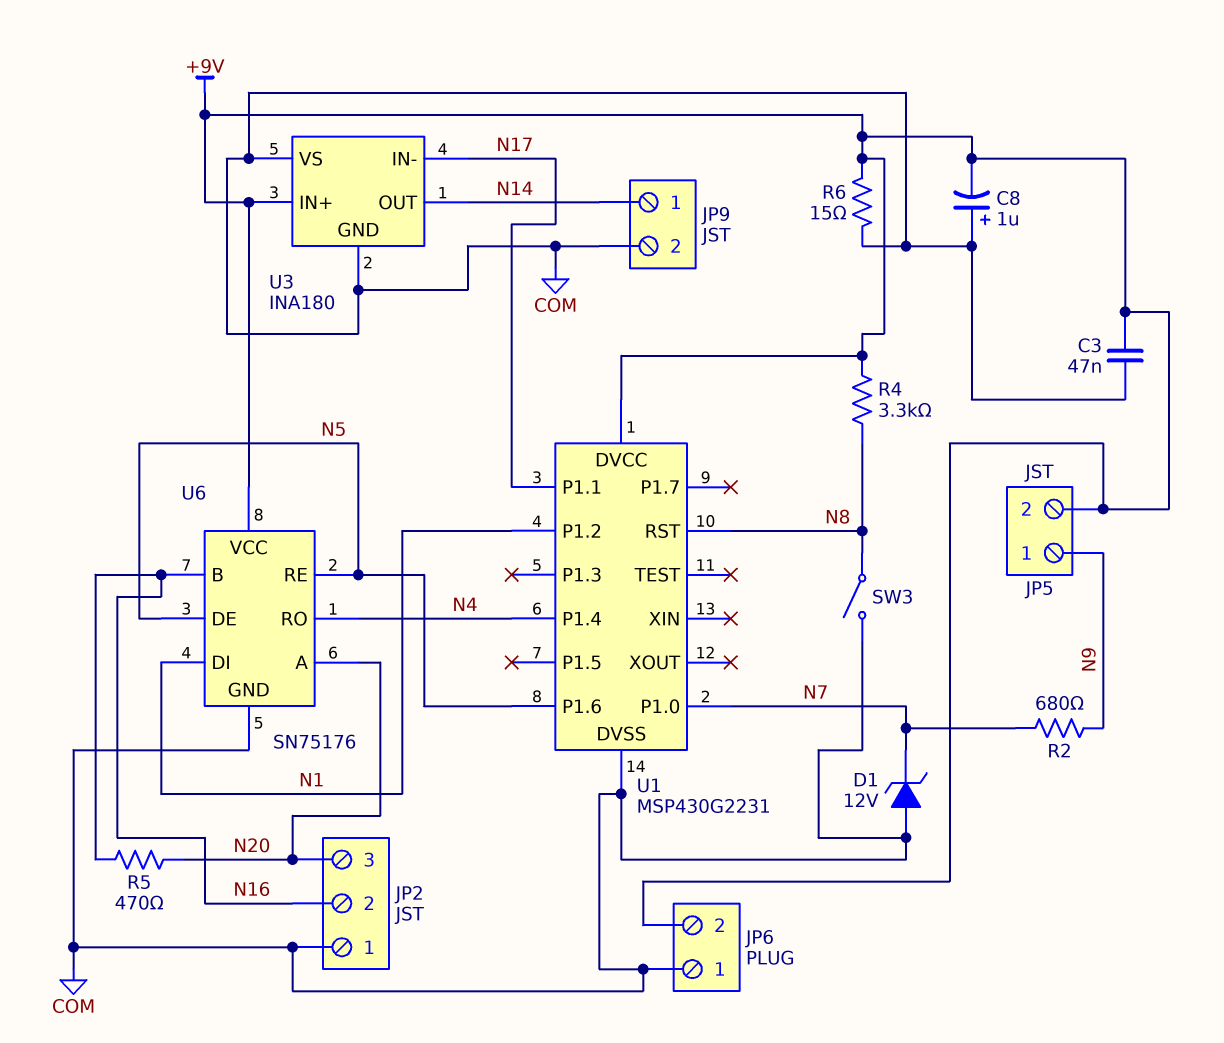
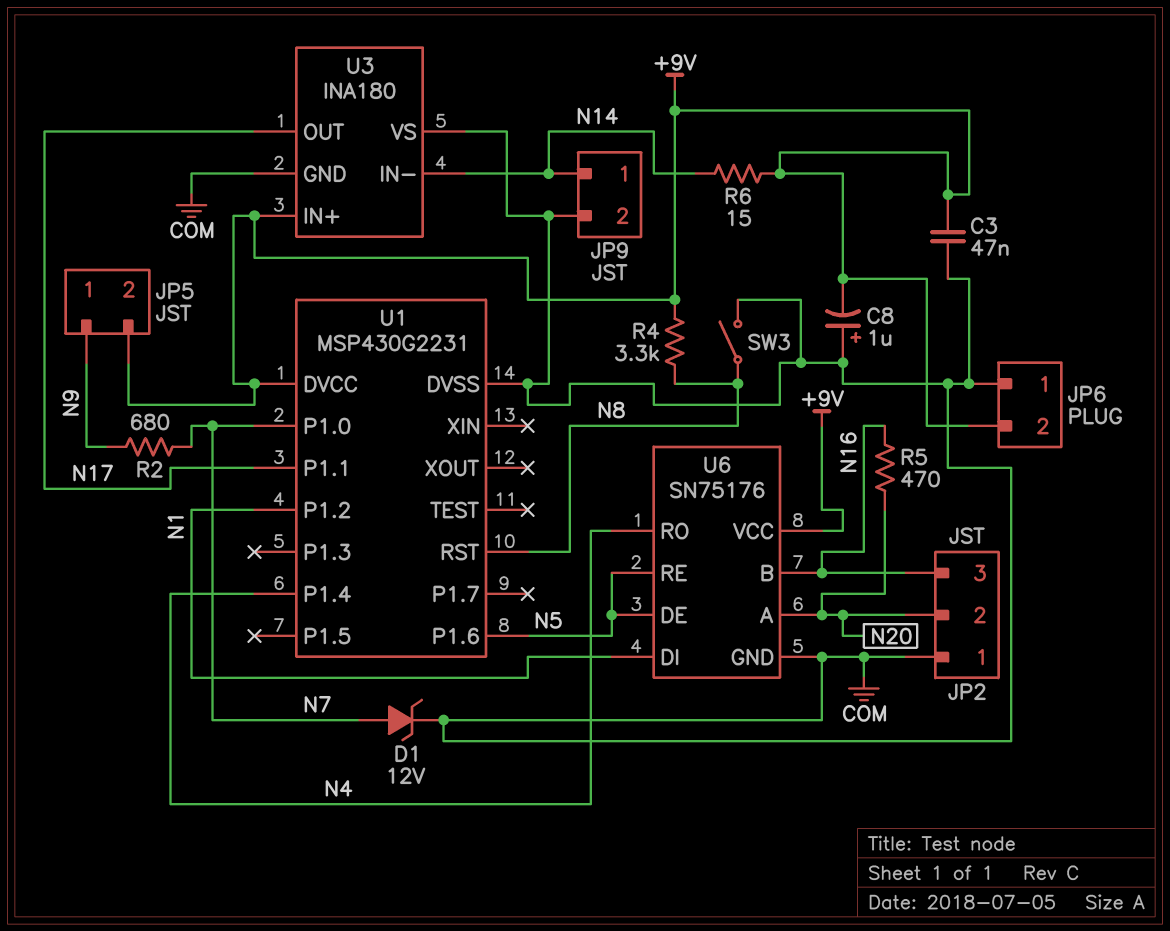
D1: zener 12V (A COM, K N7) -> zener 12V (A N7, K COM)
JP2 pin 2: N16 -> N20
JP2 pin 3: N20 -> N16
R6: 15 (+9V, COM) -> 15 (+9V, N14)
U3 pin IN-: N17 -> N14
U3 pin OUT: N14 -> N17

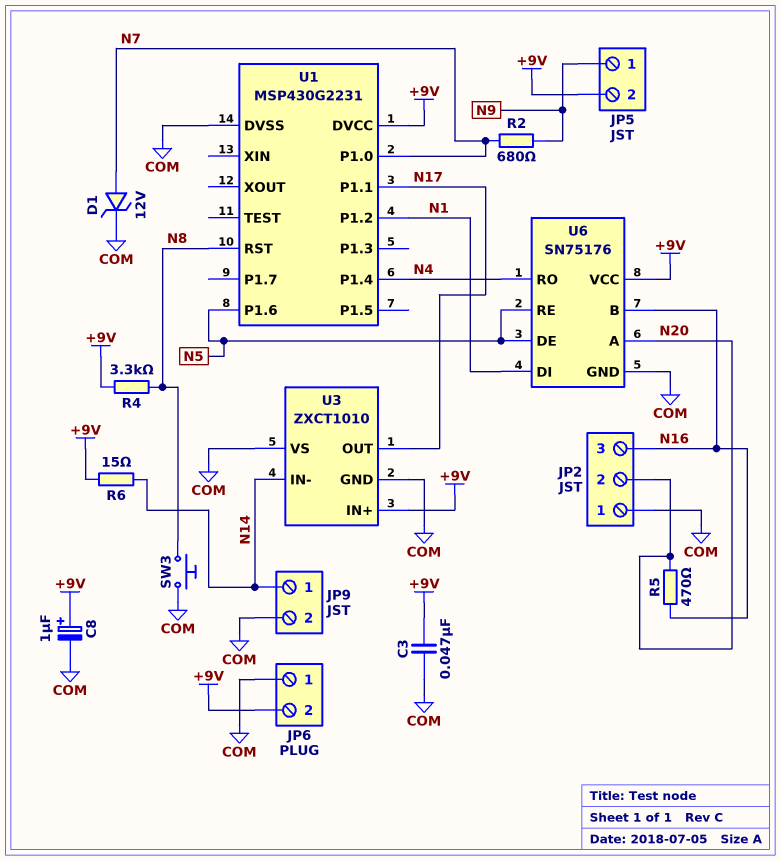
C8: 1uF (plus COM, minus +9V) -> 1uF (plus +9V, minus COM)
SW3: switch (COM, N8) -> button (COM, N8)
U3: INA180 -> ZXCT1010

